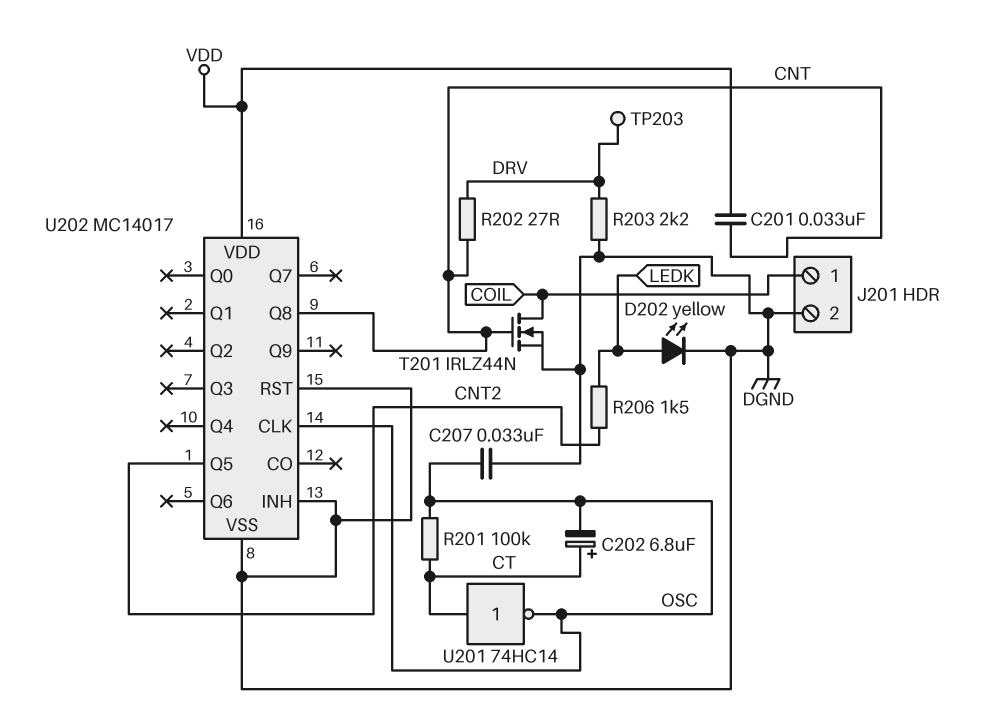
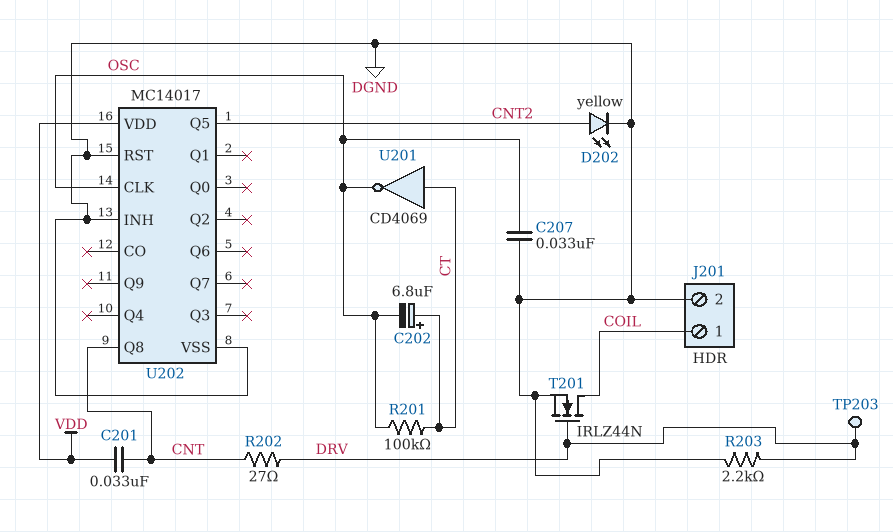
D202: LED yellow (A LEDK, K DGND) -> LED yellow (A CNT2, K DGND)
R206: 1.5k (CNT2, LEDK) -> none
T201: NMOS IRLZ44N (G CNT, D COIL, S DGND) -> NMOS IRLZ44N (G DRV, D COIL, S DGND)
U201: NOT 74HC14 (in CT, out OSC) -> NOT CD4069 (in CT, out OSC)

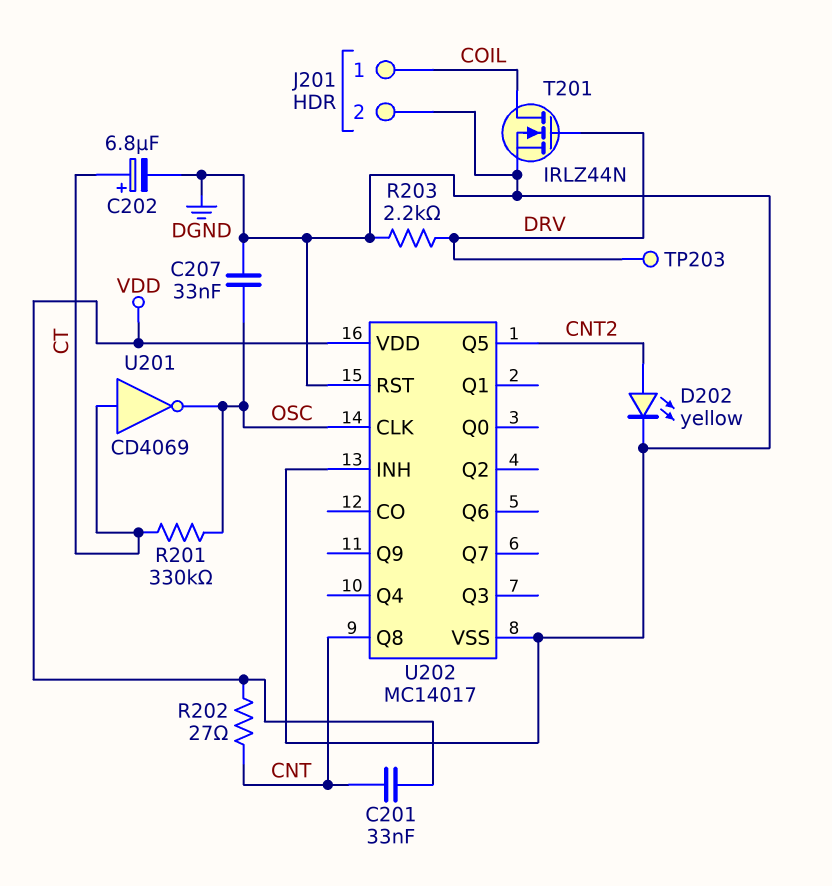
C202: 6.8uF (plus CT, minus OSC) -> 6.8uF (plus CT, minus DGND)
R201: 100k (CT, OSC) -> 330k (CT, OSC)
R202: 27 (CNT, DRV) -> 27 (CNT, VDD)

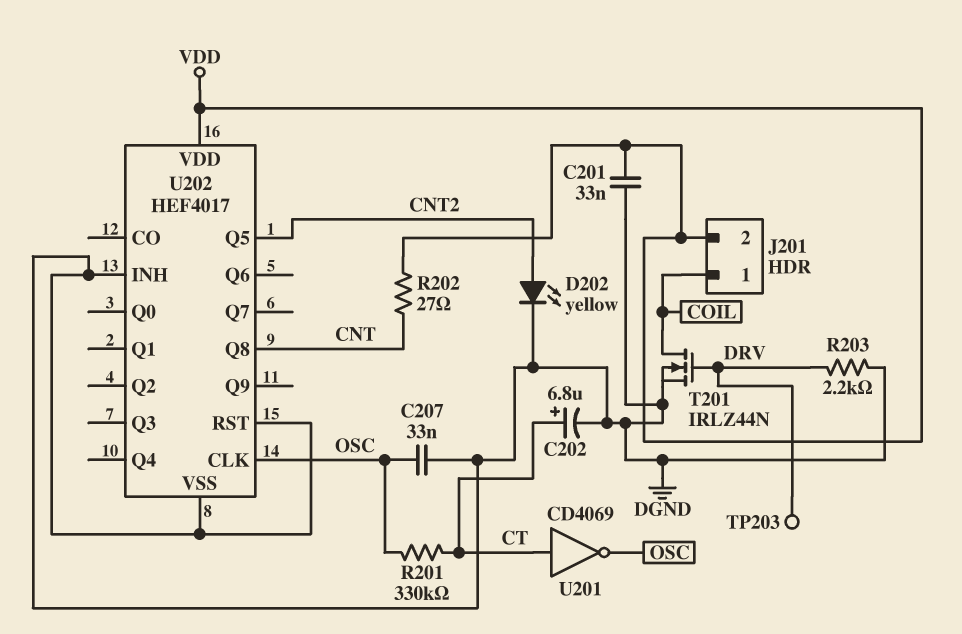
C201: 33nF (CNT, VDD) -> 33nF (DGND, VDD)
J201 pin 2: DGND -> VDD
U202: MC14017 -> HEF4017

